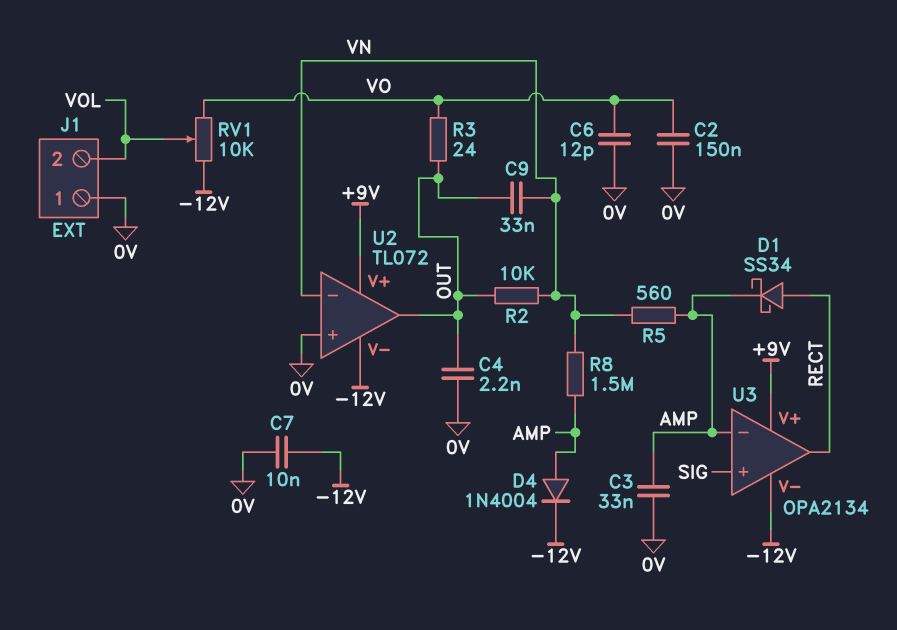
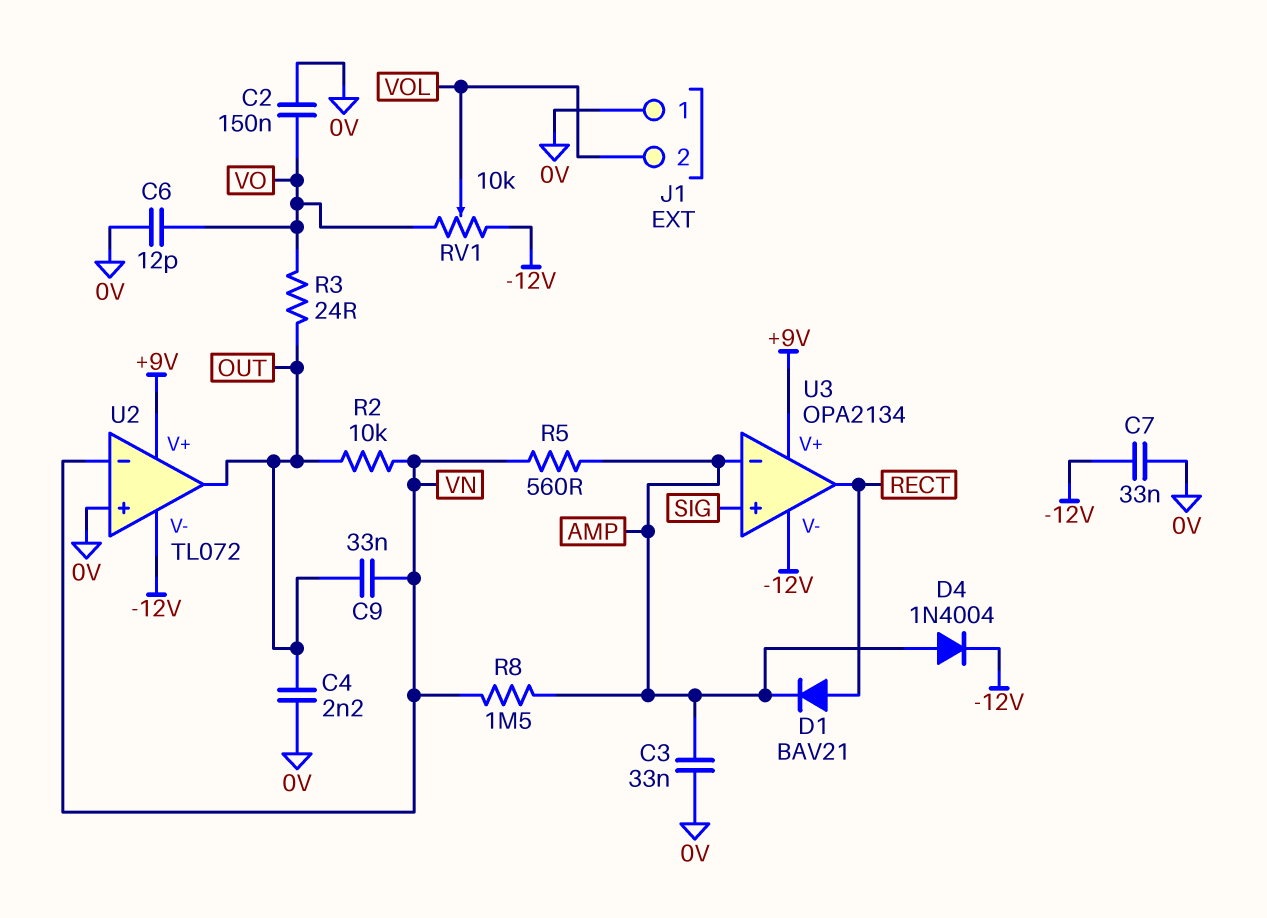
C7: 10nF (-12V, 0V) -> 33nF (-12V, 0V)
D1: schottky SS34 (A RECT, K AMP) -> diode BAV21 (A RECT, K AMP)

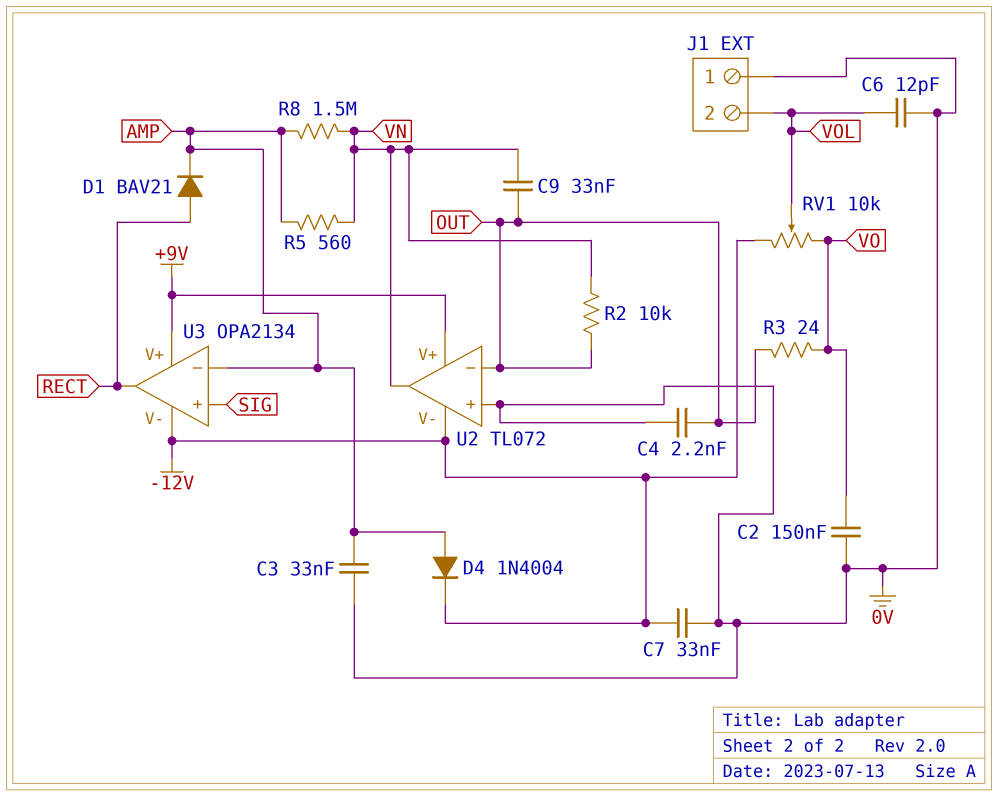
C6: 12pF (0V, VO) -> 12pF (0V, VOL)
U2 pin in-: VN -> OUT
U2 pin out: OUT -> VN

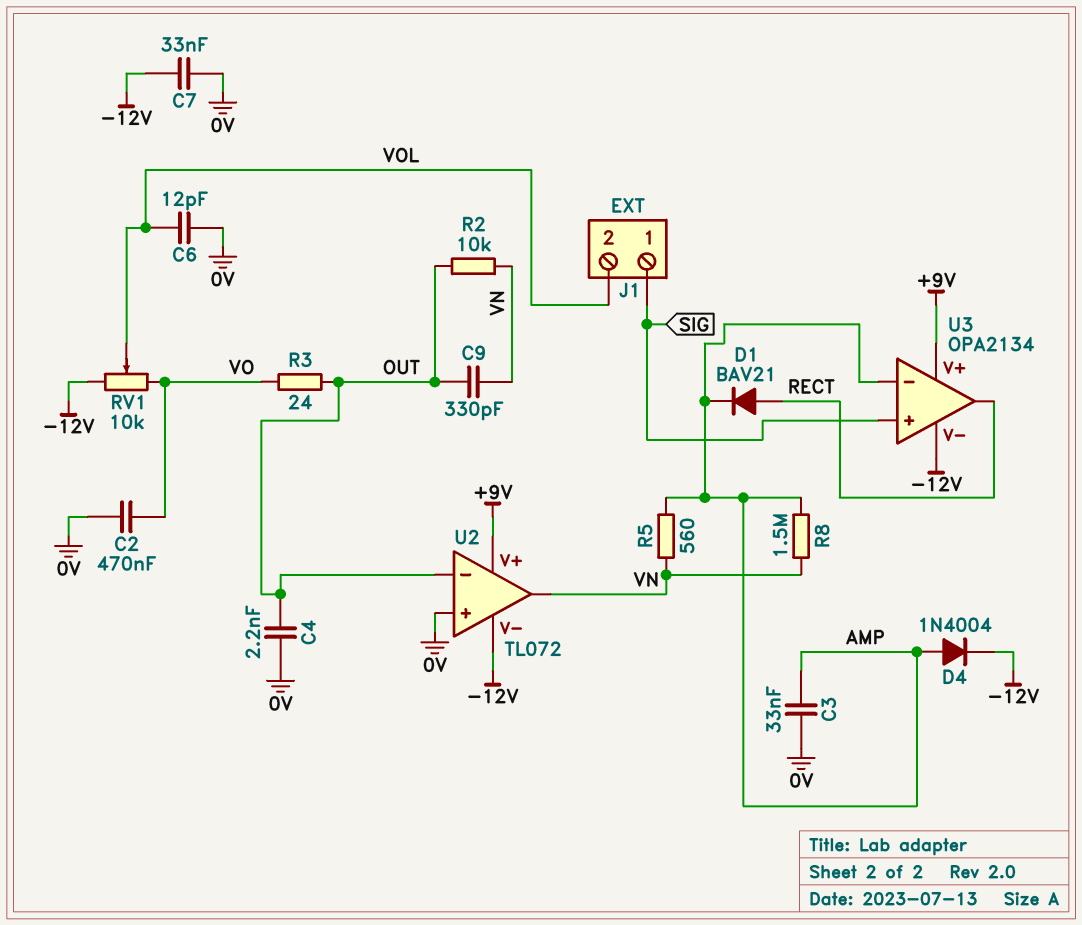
C2: 150nF (0V, VO) -> 470nF (0V, VO)
C9: 33nF (OUT, VN) -> 330pF (OUT, VN)
J1 pin 1: 0V -> SIG

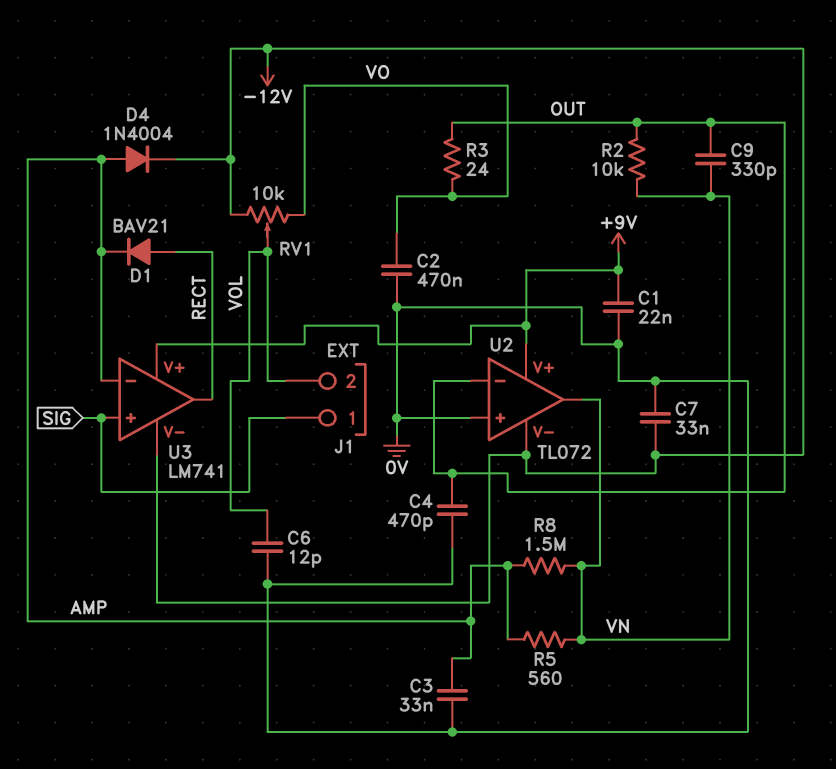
C1: none -> 22nF (+9V, 0V)
C4: 2.2nF (0V, OUT) -> 470pF (0V, OUT)
U3: OPA2134 -> LM741

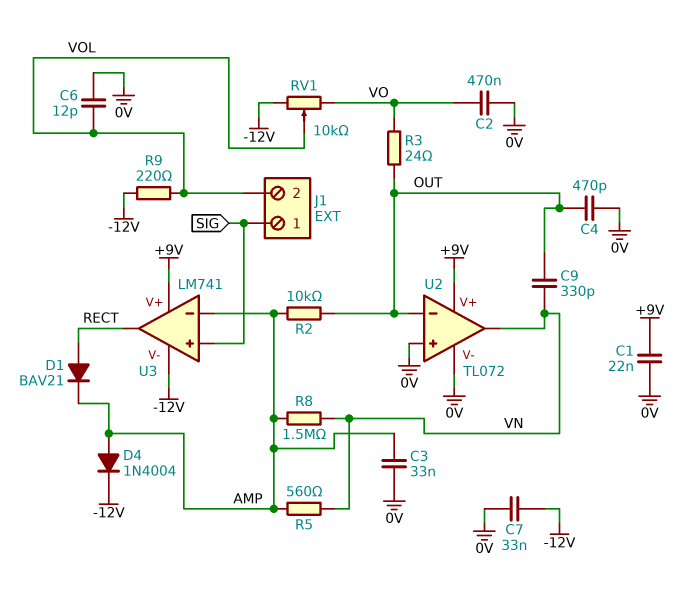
R2: 10k (OUT, VN) -> 10k (AMP, OUT)
R9: none -> 220 (-12V, VOL)
U2 pin V-: -12V -> 0V

